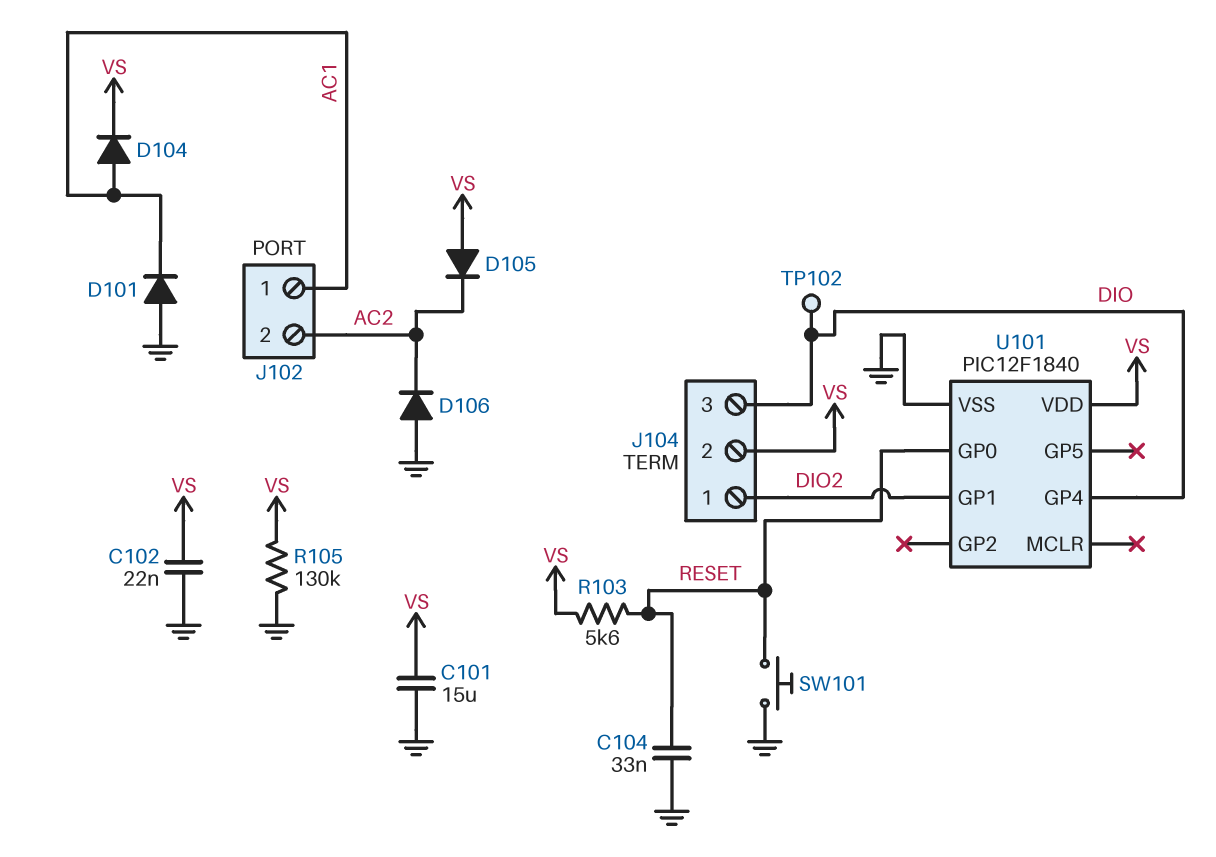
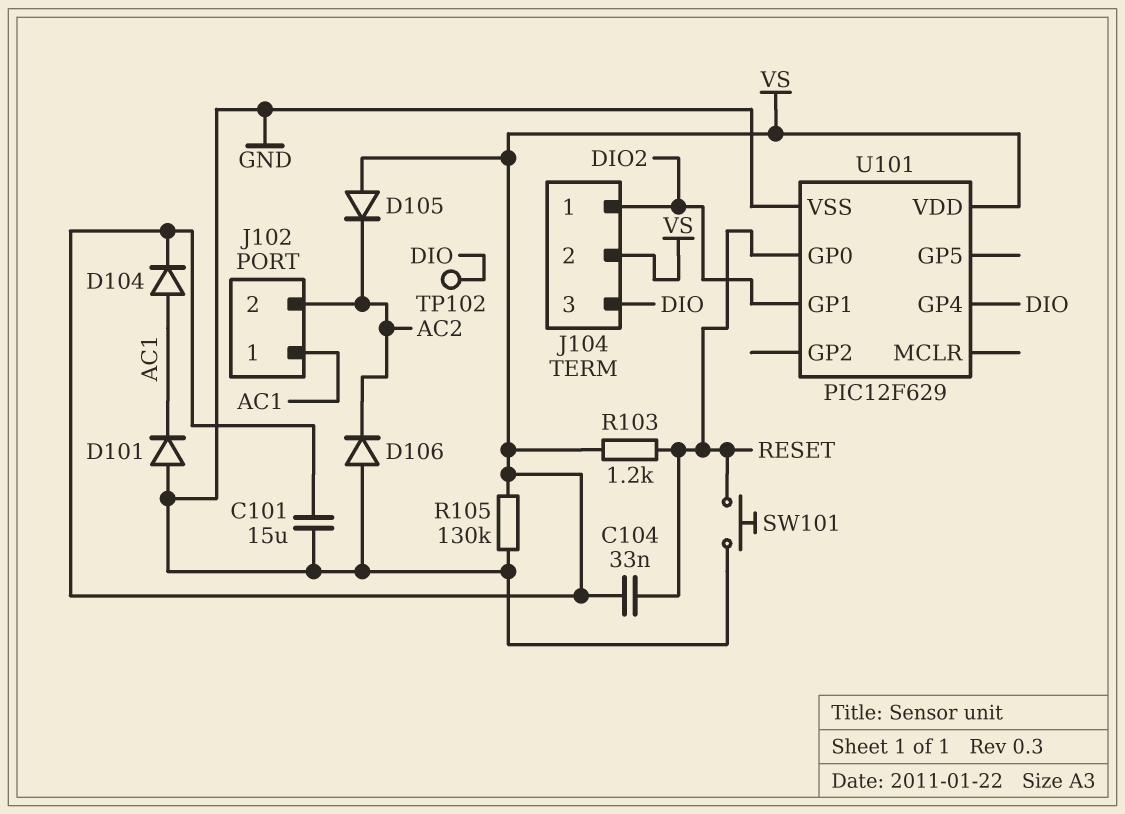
C102: 22nF (GND, VS) -> none
C104: 33nF (GND, RESET) -> 33nF (RESET, VS)
R103: 5.6k (RESET, VS) -> 1.2k (RESET, VS)
U101: PIC12F1840 -> PIC12F629

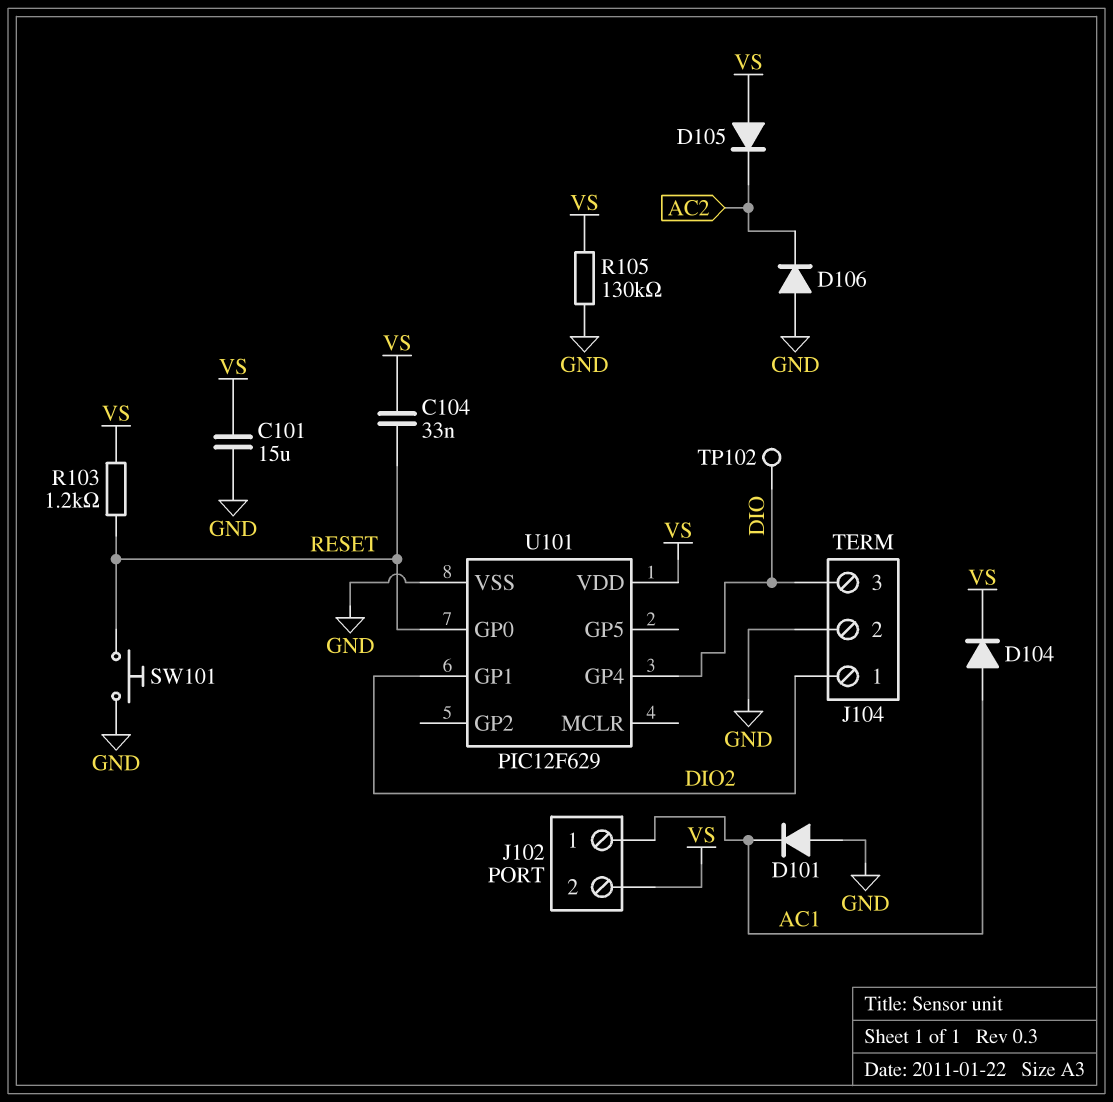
J102 pin 2: AC2 -> VS
J104 pin 2: VS -> GND

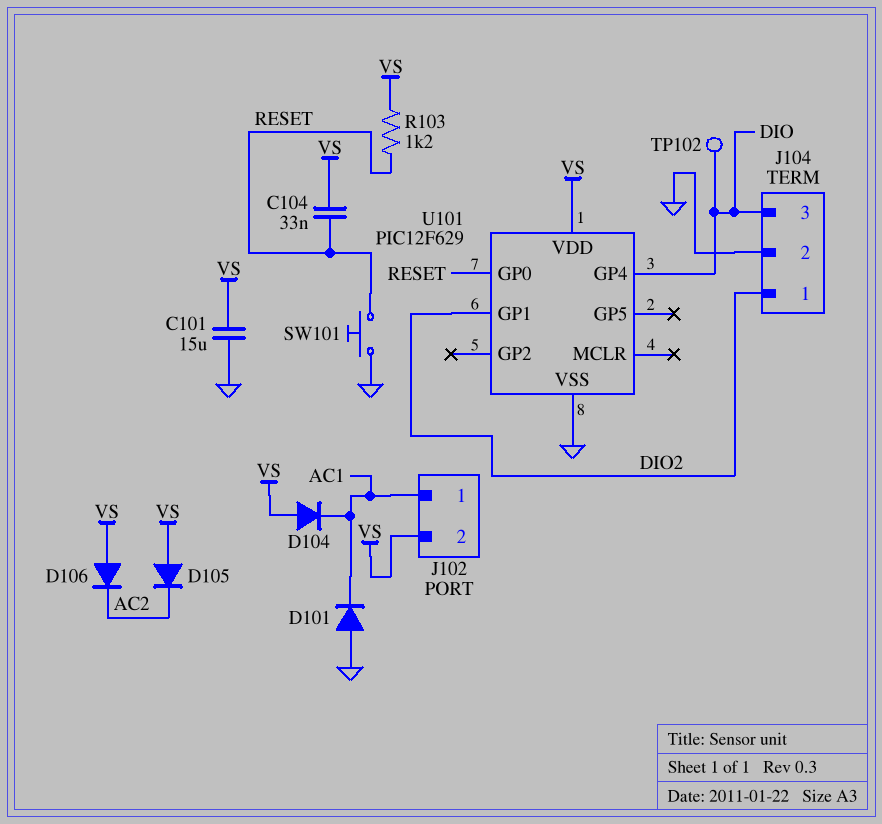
D104: diode (A AC1, K VS) -> diode (A VS, K AC1)
D106: diode (A GND, K AC2) -> diode (A VS, K AC2)
R105: 130k (GND, VS) -> none

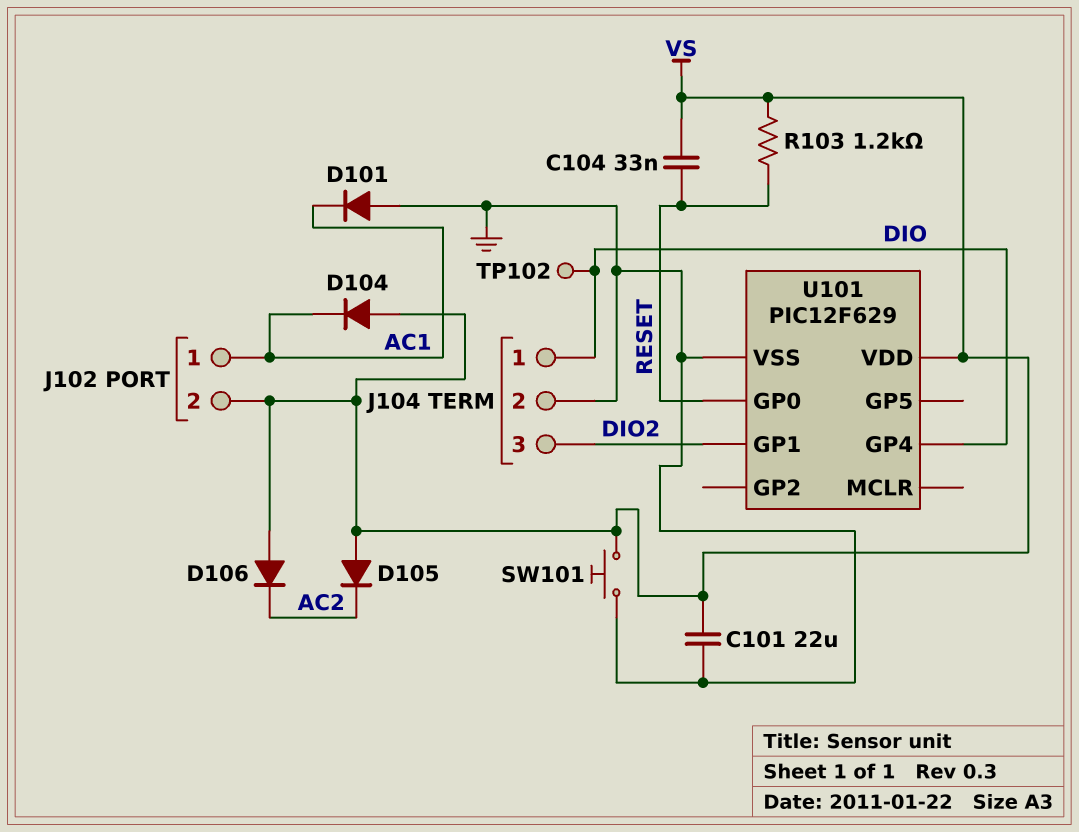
C101: 15uF (GND, VS) -> 22uF (GND, VS)
J104 pin 1: DIO2 -> DIO
J104 pin 3: DIO -> DIO2
SW101: button (GND, RESET) -> button (GND, VS)

